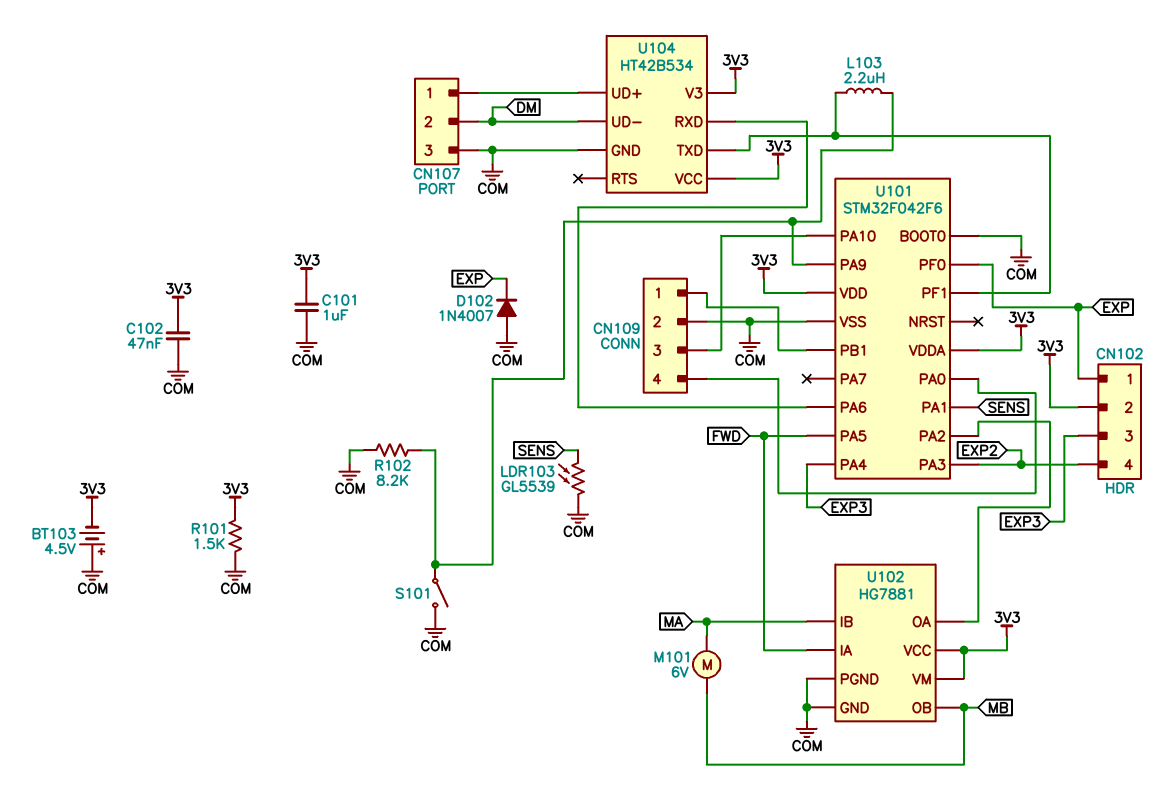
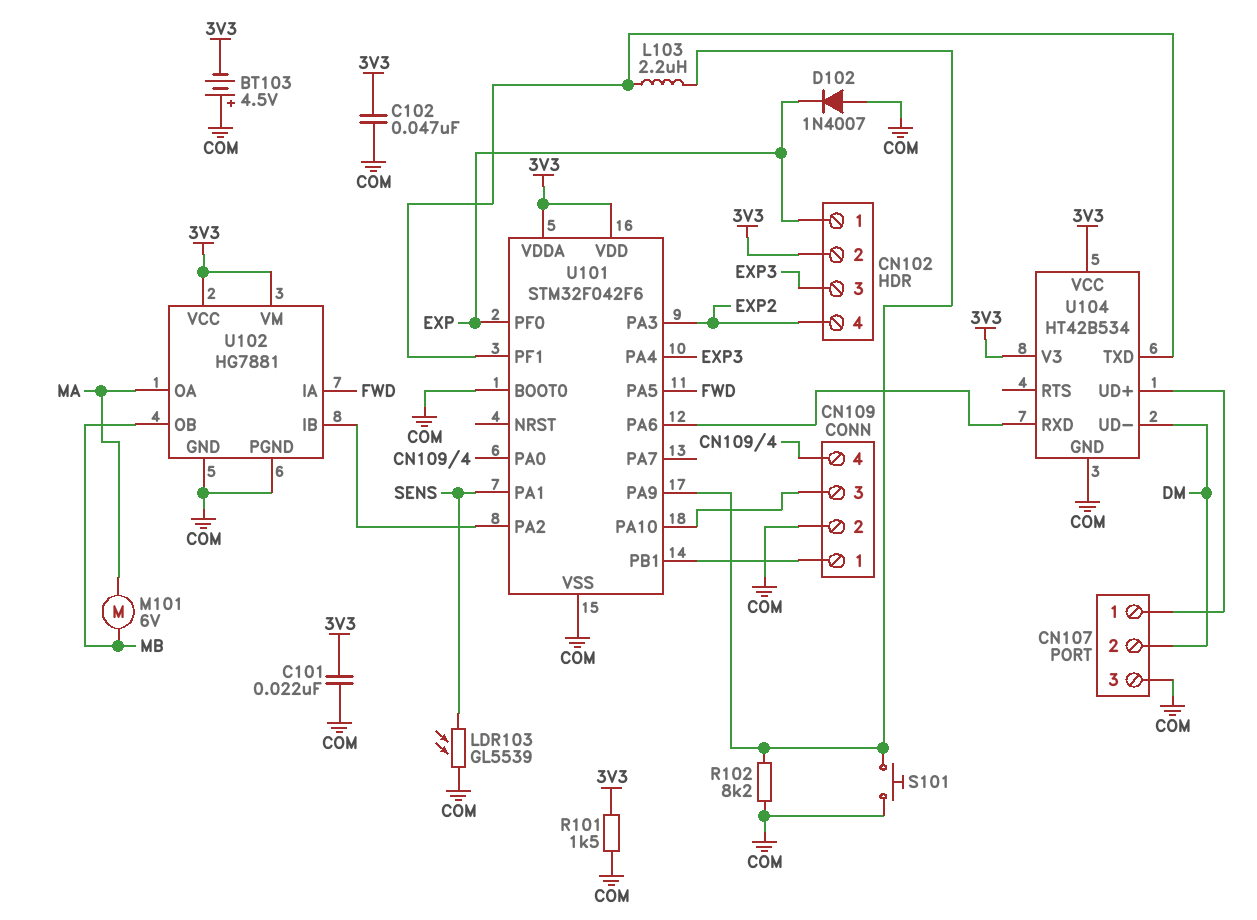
C101: 1uF (3V3, COM) -> 22nF (3V3, COM)
S101: switch (COM, U101/PA9) -> button (COM, U101/PA9)
U102 pin IB: MA -> U101/PA2
U102 pin OA: U101/PA2 -> MA

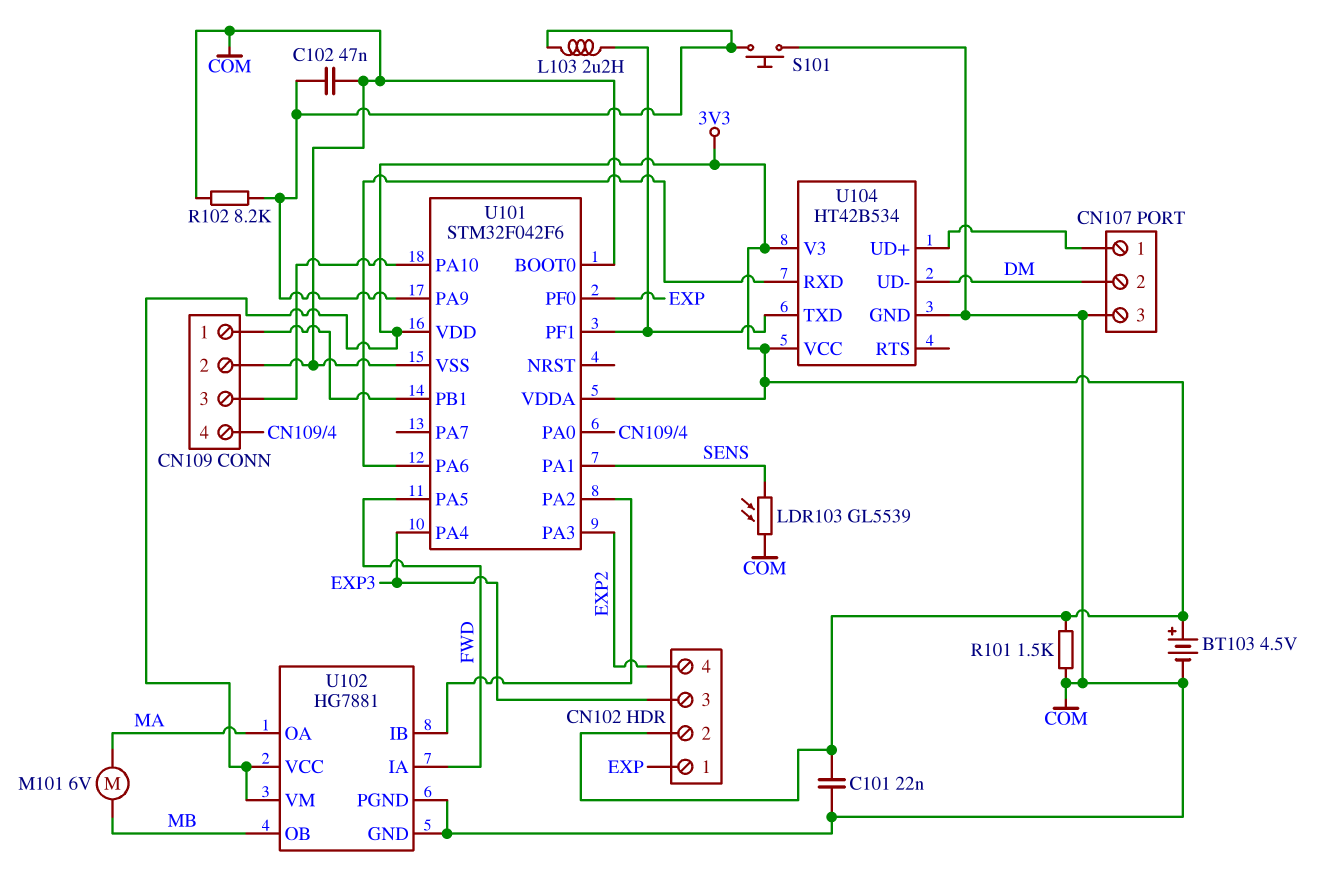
BT103: 4.5V (plus COM, minus 3V3) -> 4.5V (plus 3V3, minus COM)
C102: 47nF (3V3, COM) -> 47nF (COM, U101/PA9)
D102: diode 1N4007 (A COM, K EXP) -> none

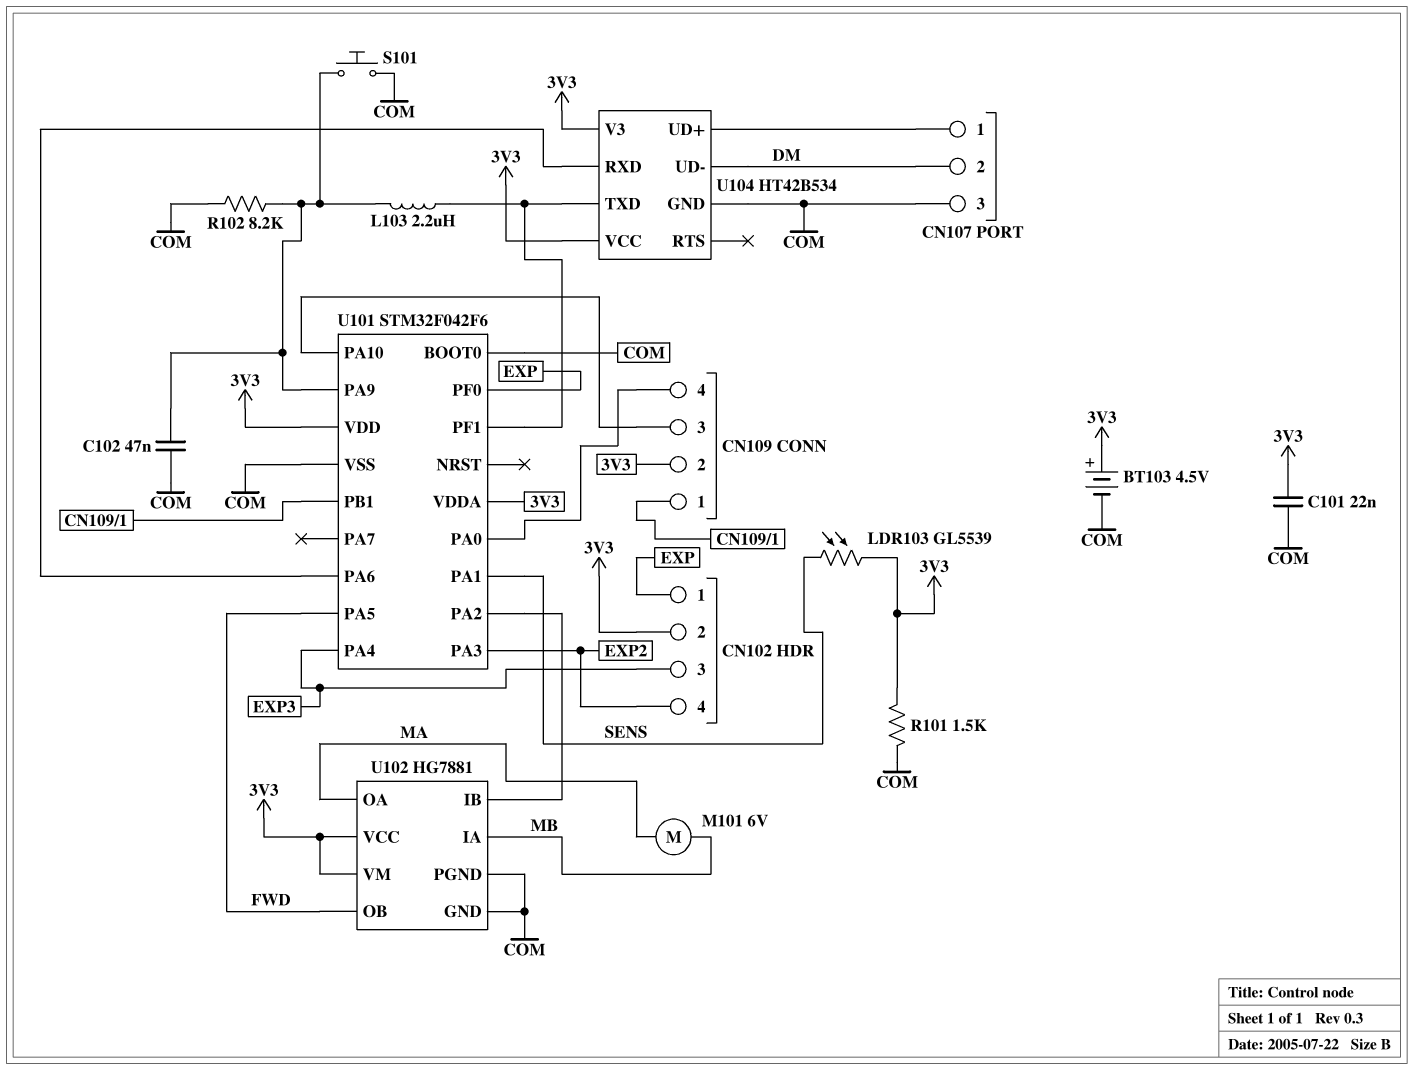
CN109 pin 2: COM -> 3V3
LDR103: GL5539 (COM, SENS) -> GL5539 (3V3, SENS)
U102 pin IA: FWD -> MB
U102 pin OB: MB -> FWD

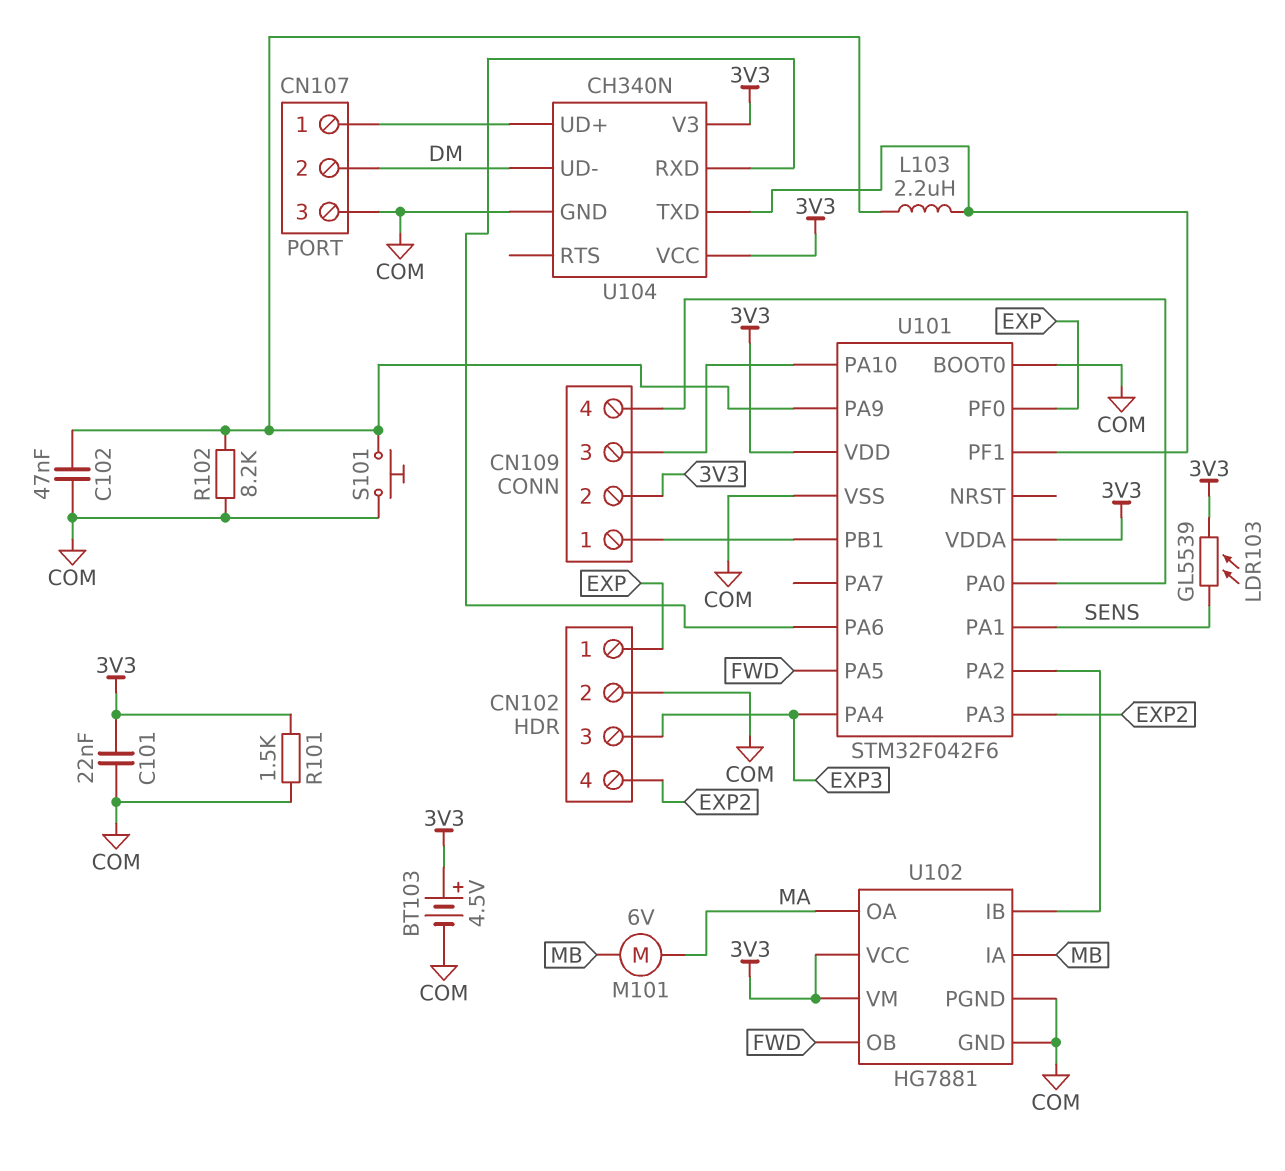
CN102 pin 2: 3V3 -> COM
U104: HT42B534 -> CH340N

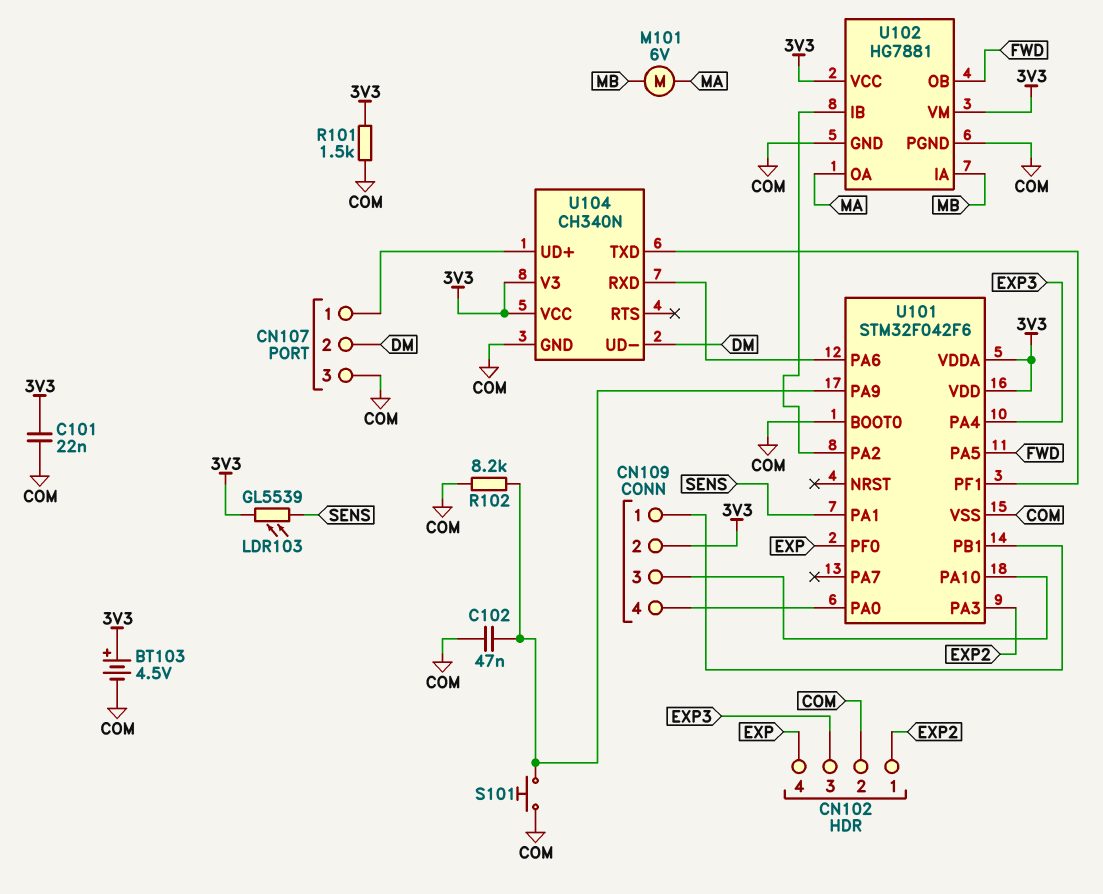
CN102 pin 1: EXP -> EXP2
CN102 pin 4: EXP2 -> EXP
L103: 2.2uH (U101/PA9, U101/PF1) -> none

